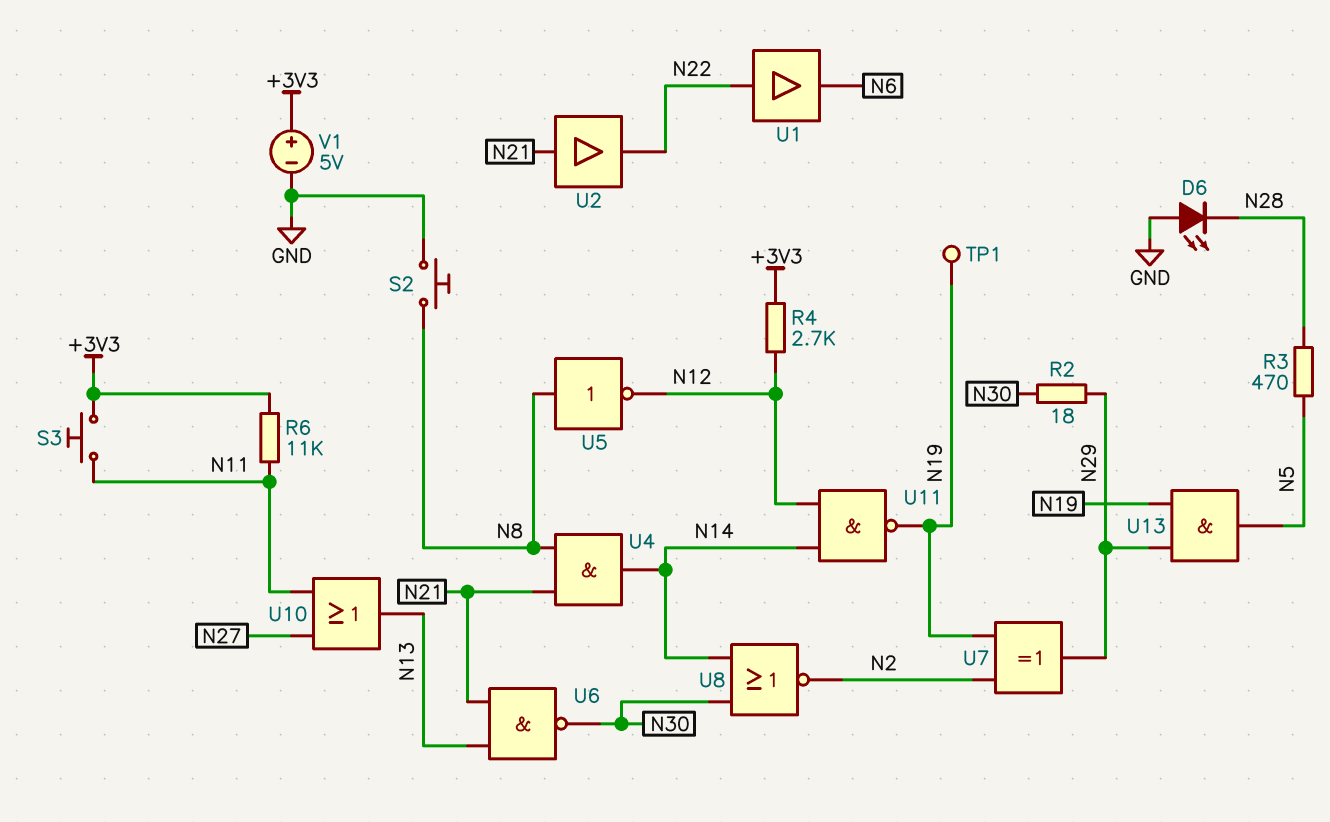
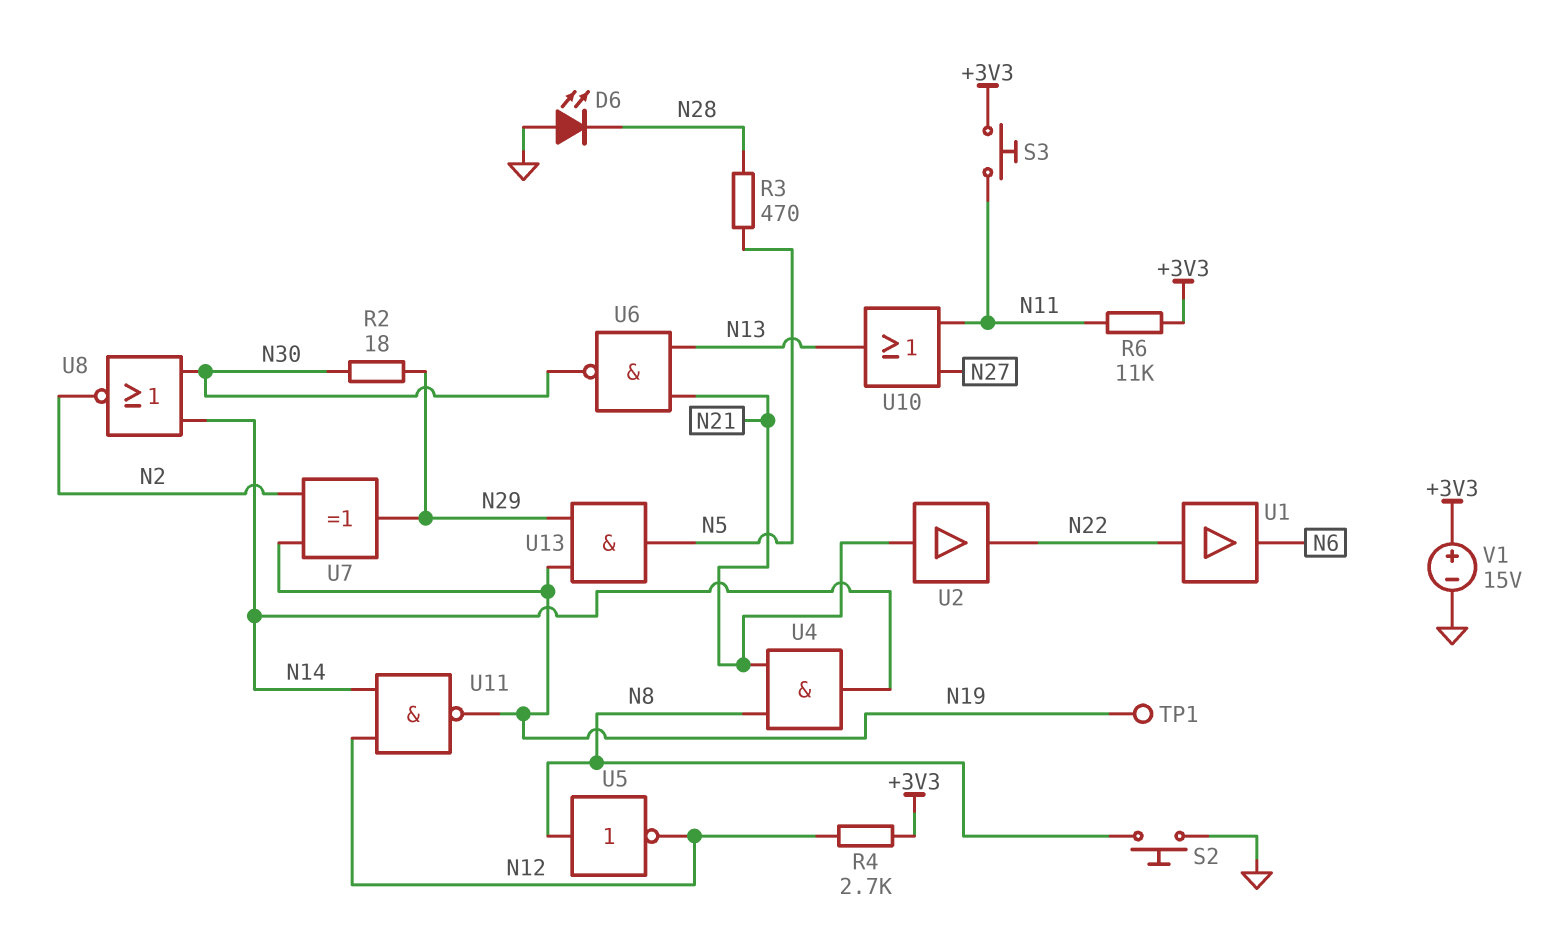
V1: 5V (plus +3V3, minus GND) -> 15V (plus +3V3, minus GND)

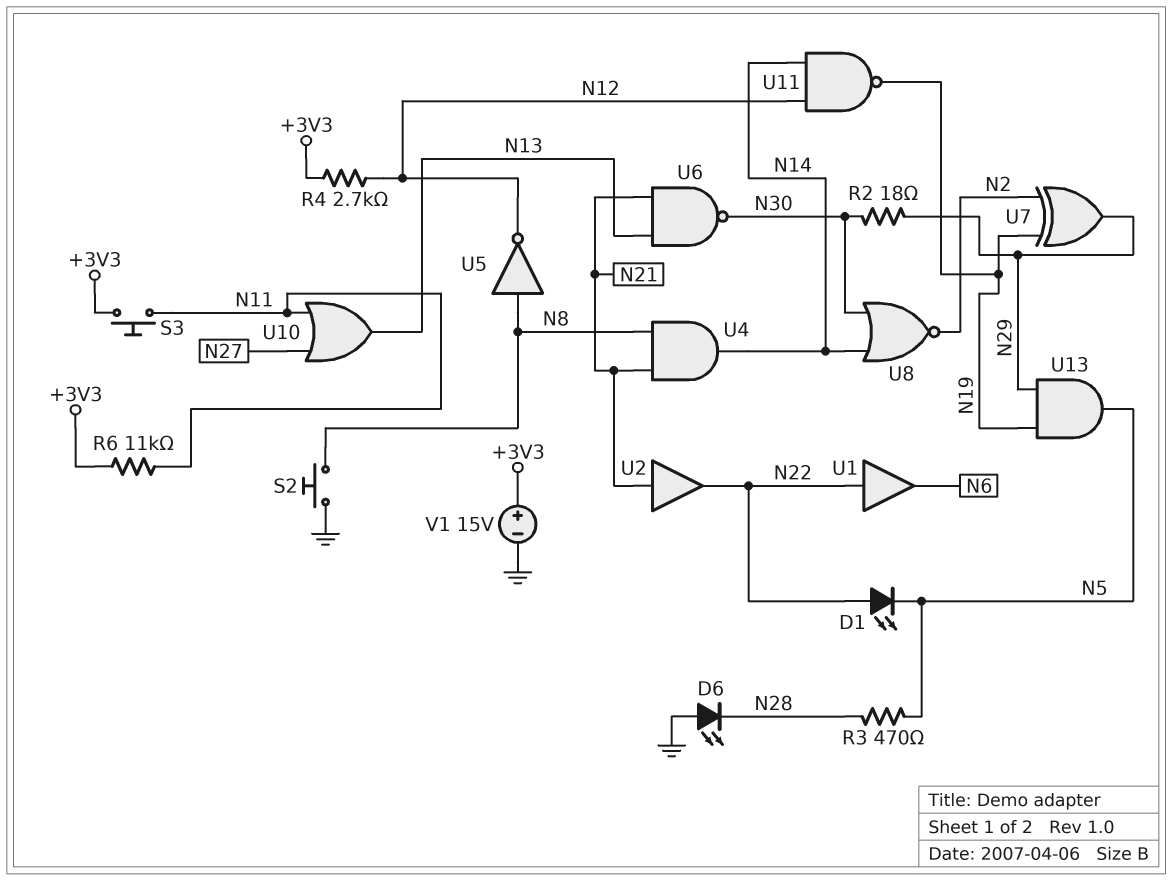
D1: none -> LED (A N22, K N5)
TP1: test point (N19) -> none

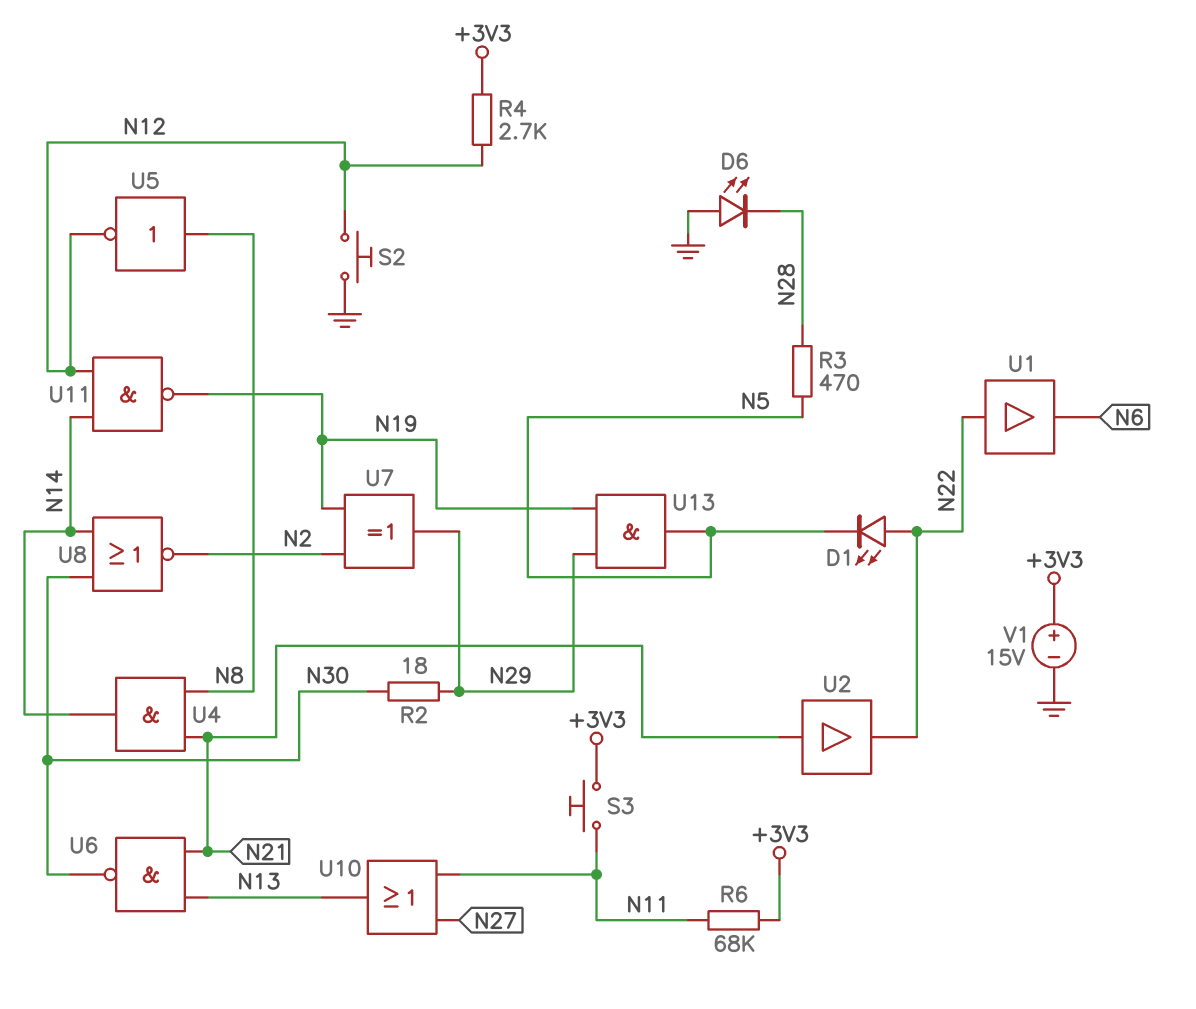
R6: 11k (+3V3, N11) -> 68k (+3V3, N11)
S2: button (GND, N8) -> button (GND, N12)

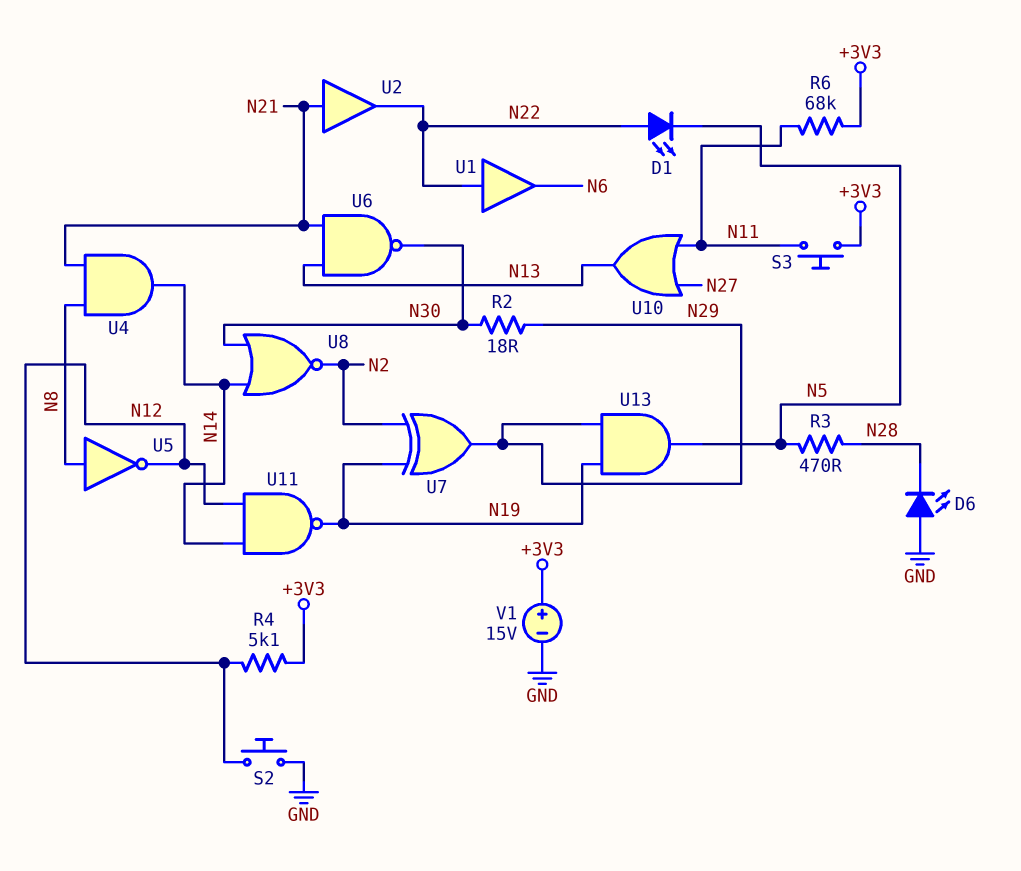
R4: 2.7k (+3V3, N12) -> 5.1k (+3V3, N12)

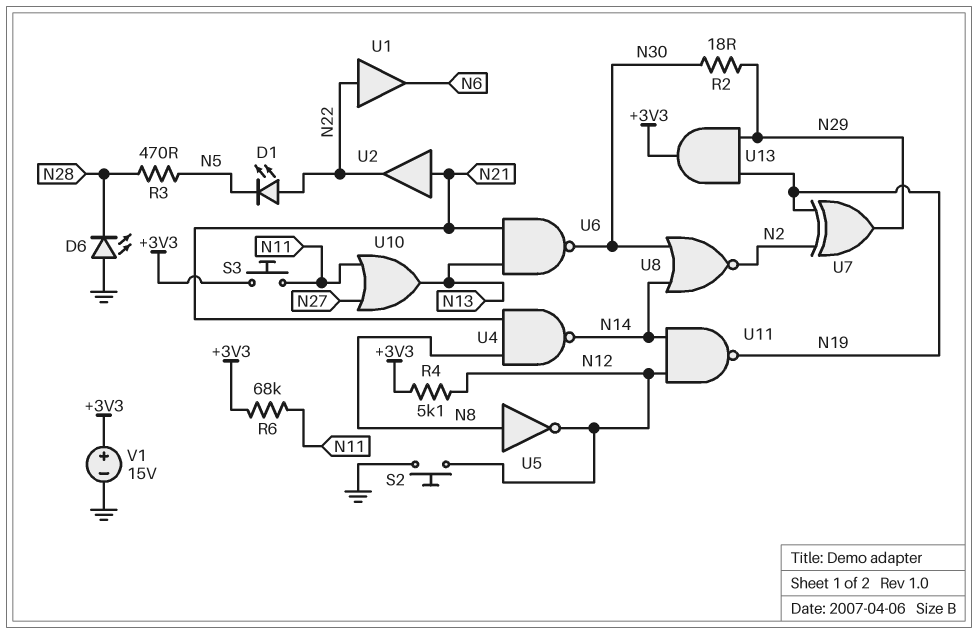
U4: AND (in N8, in N21, out N14) -> NAND (in N8, in N21, out N14)
U13: AND (in N19, in N29, out N5) -> AND (in N19, in N29, out +3V3)

